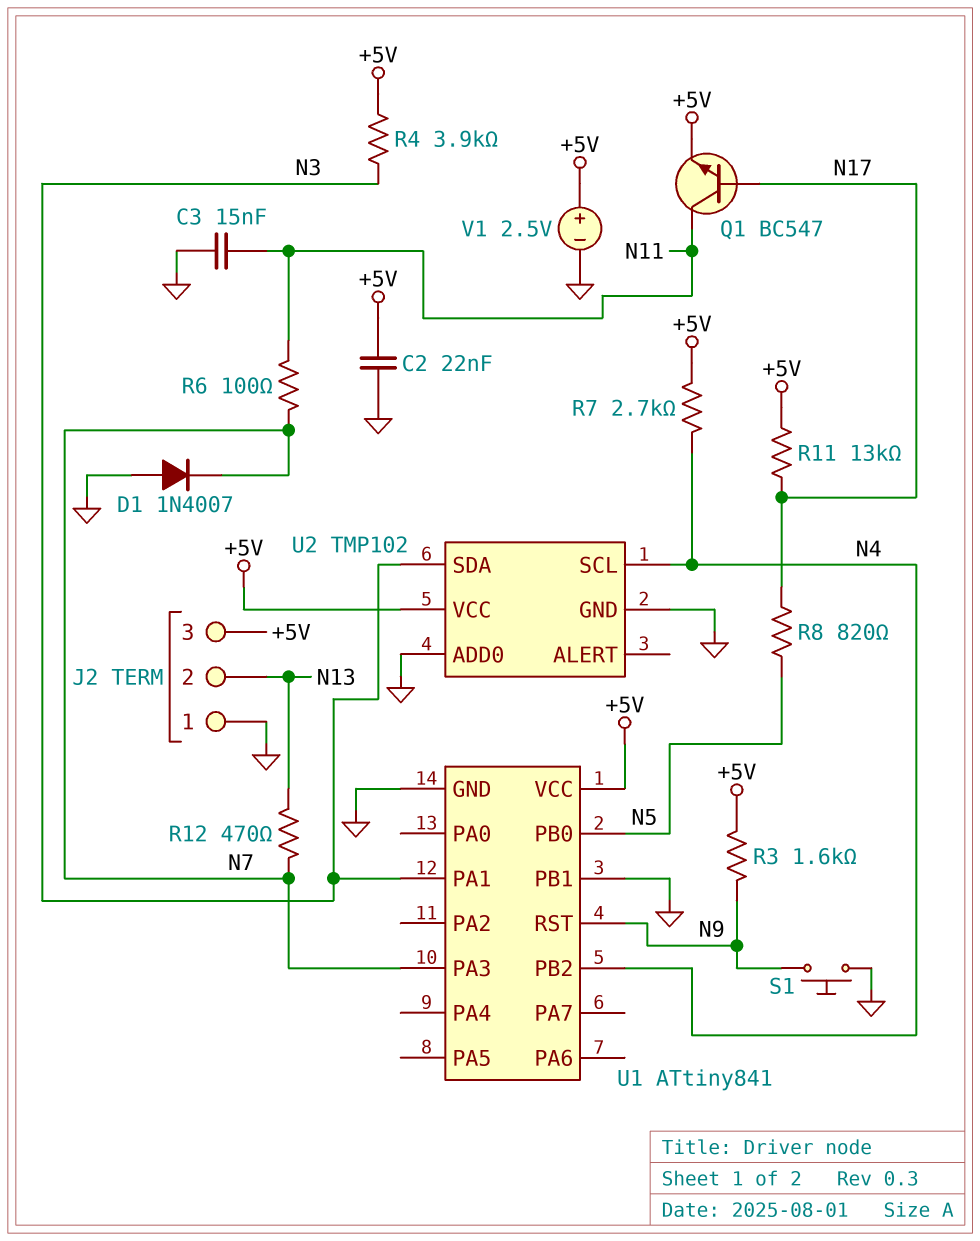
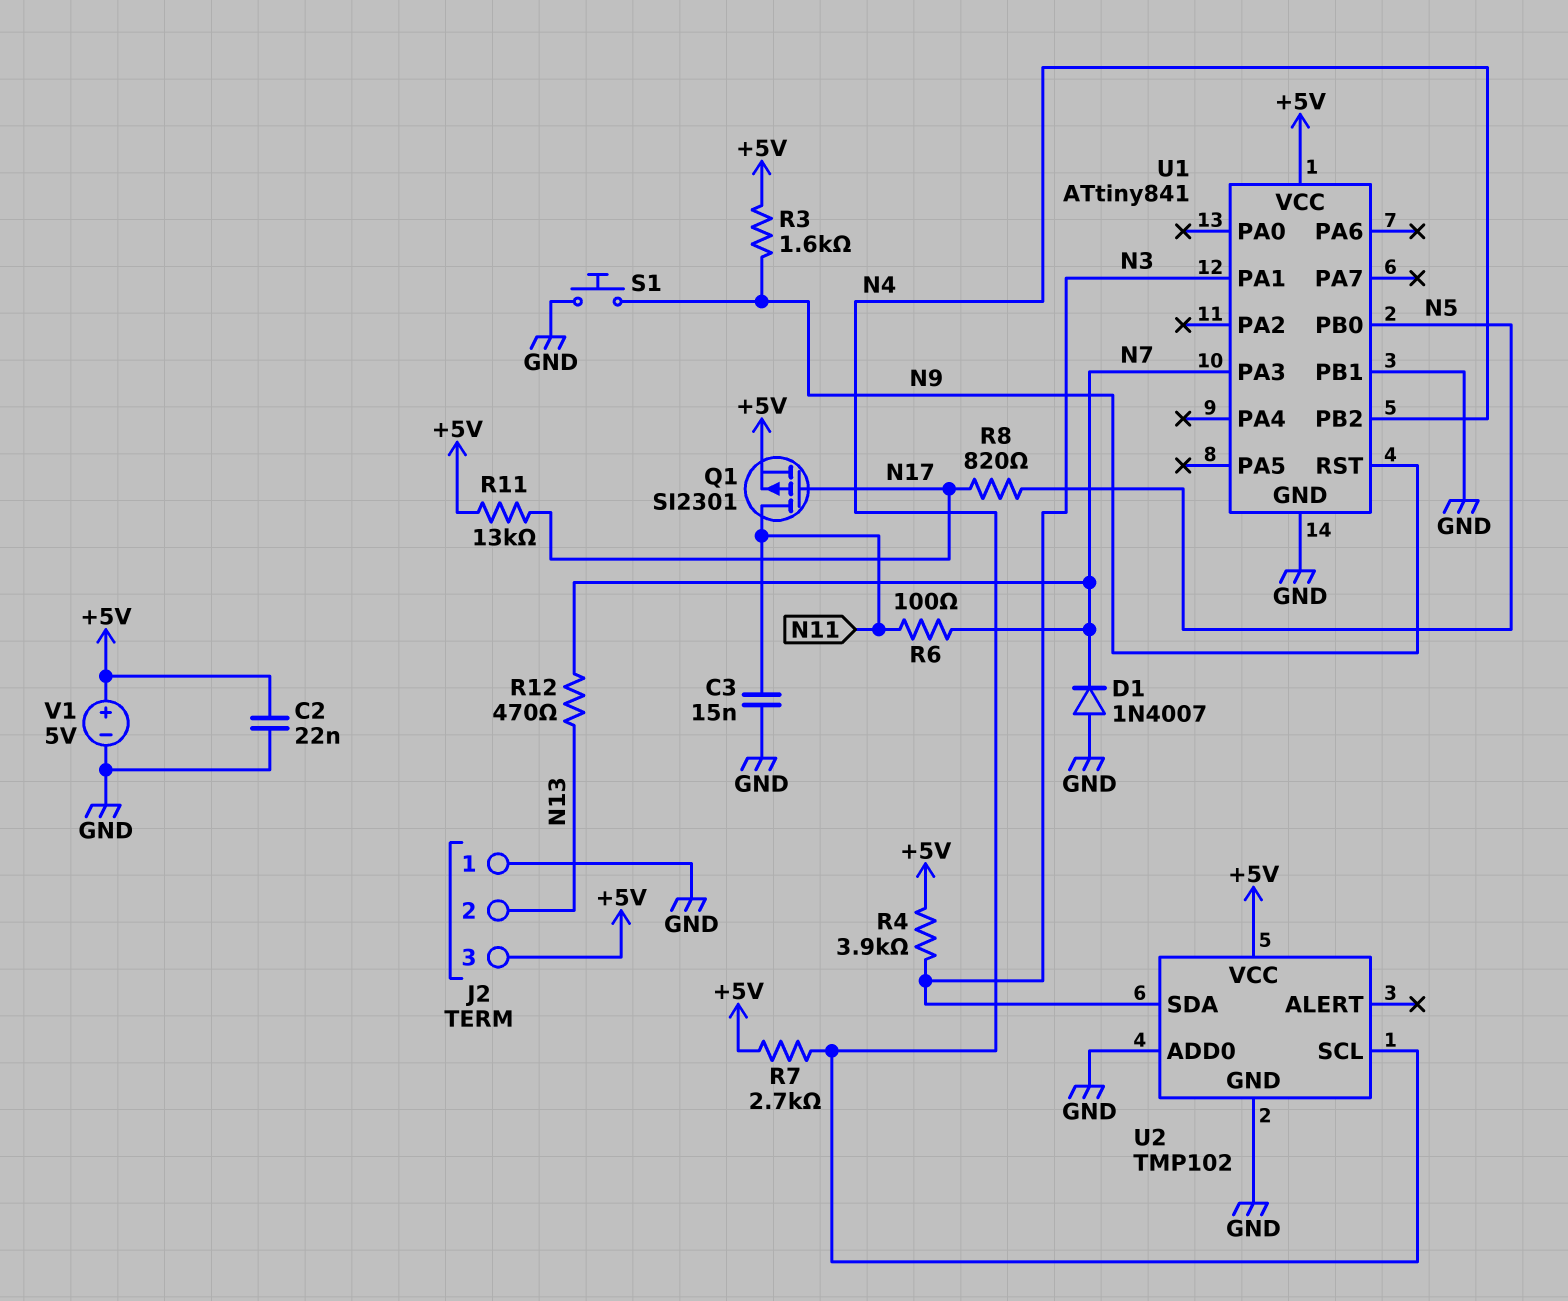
Q1: NPN BC547 (B N17, C N11, E +5V) -> PMOS SI2301 (G N17, D N11, S +5V)
V1: 2.5V (plus +5V, minus GND) -> 5V (plus +5V, minus GND)

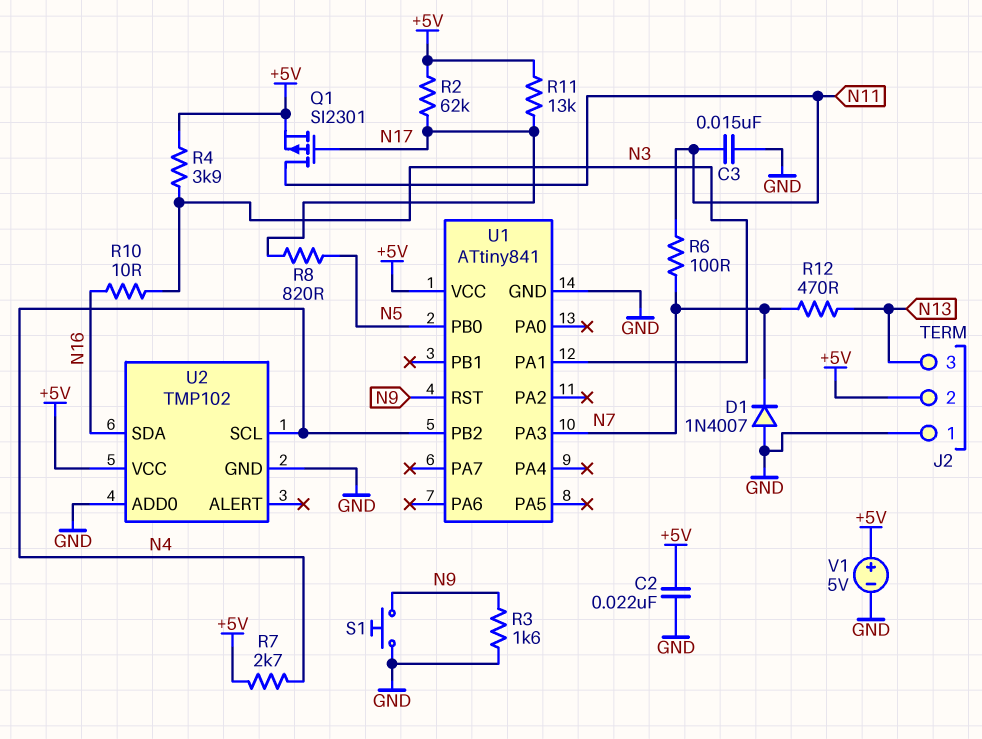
J2 pin 2: N13 -> +5V
J2 pin 3: +5V -> N13
R2: none -> 62k (+5V, N17)
R3: 1.6k (+5V, N9) -> 1.6k (GND, N9)
R10: none -> 10 (N3, N16)
U1 pin PB1: GND -> none
U2 pin SDA: N3 -> N16

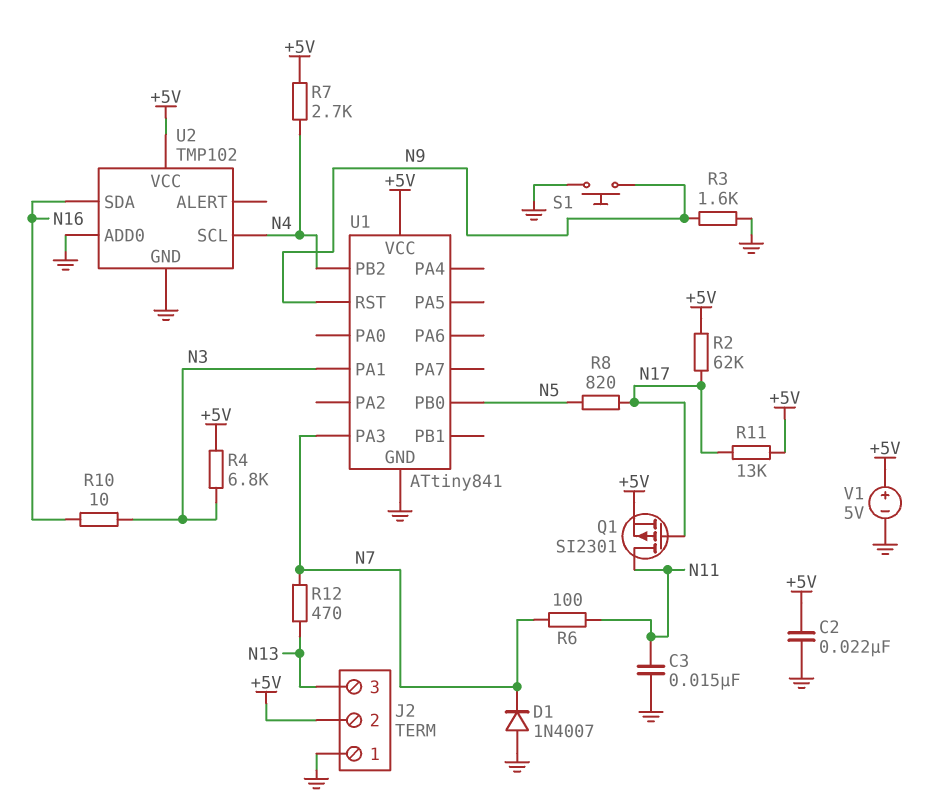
R4: 3.9k (+5V, N3) -> 6.8k (+5V, N3)

